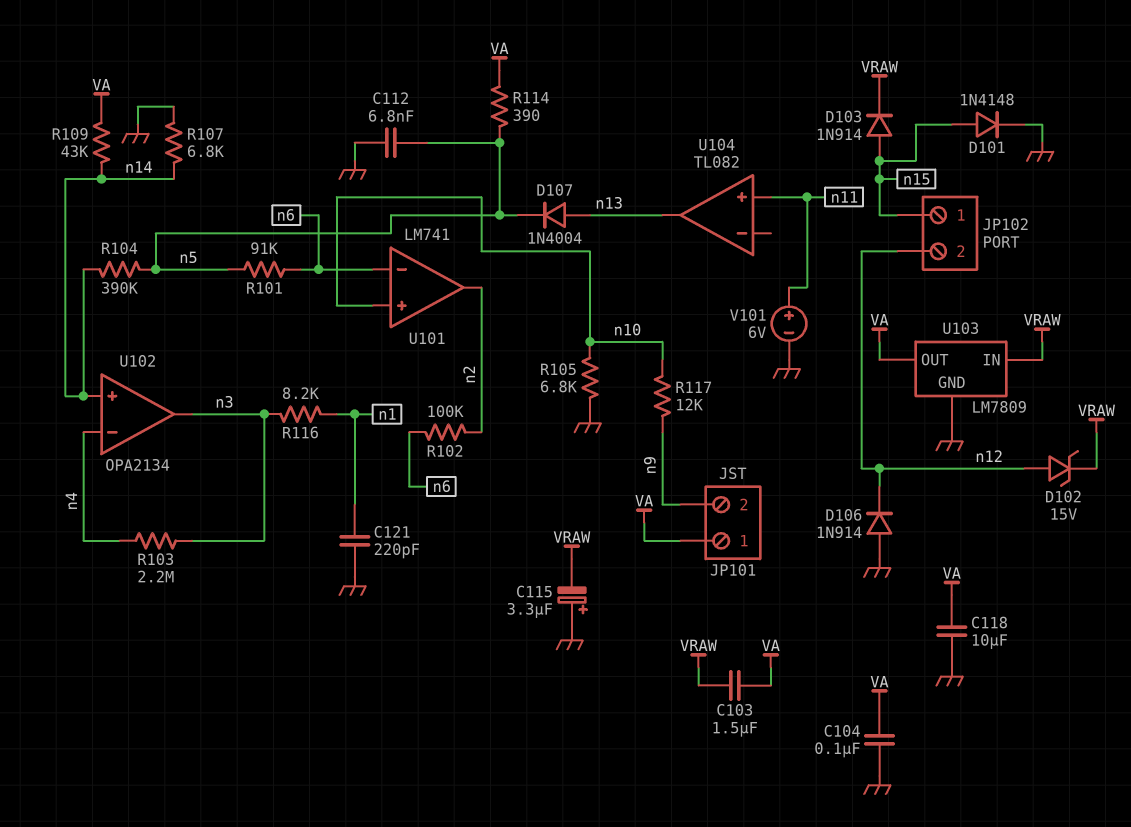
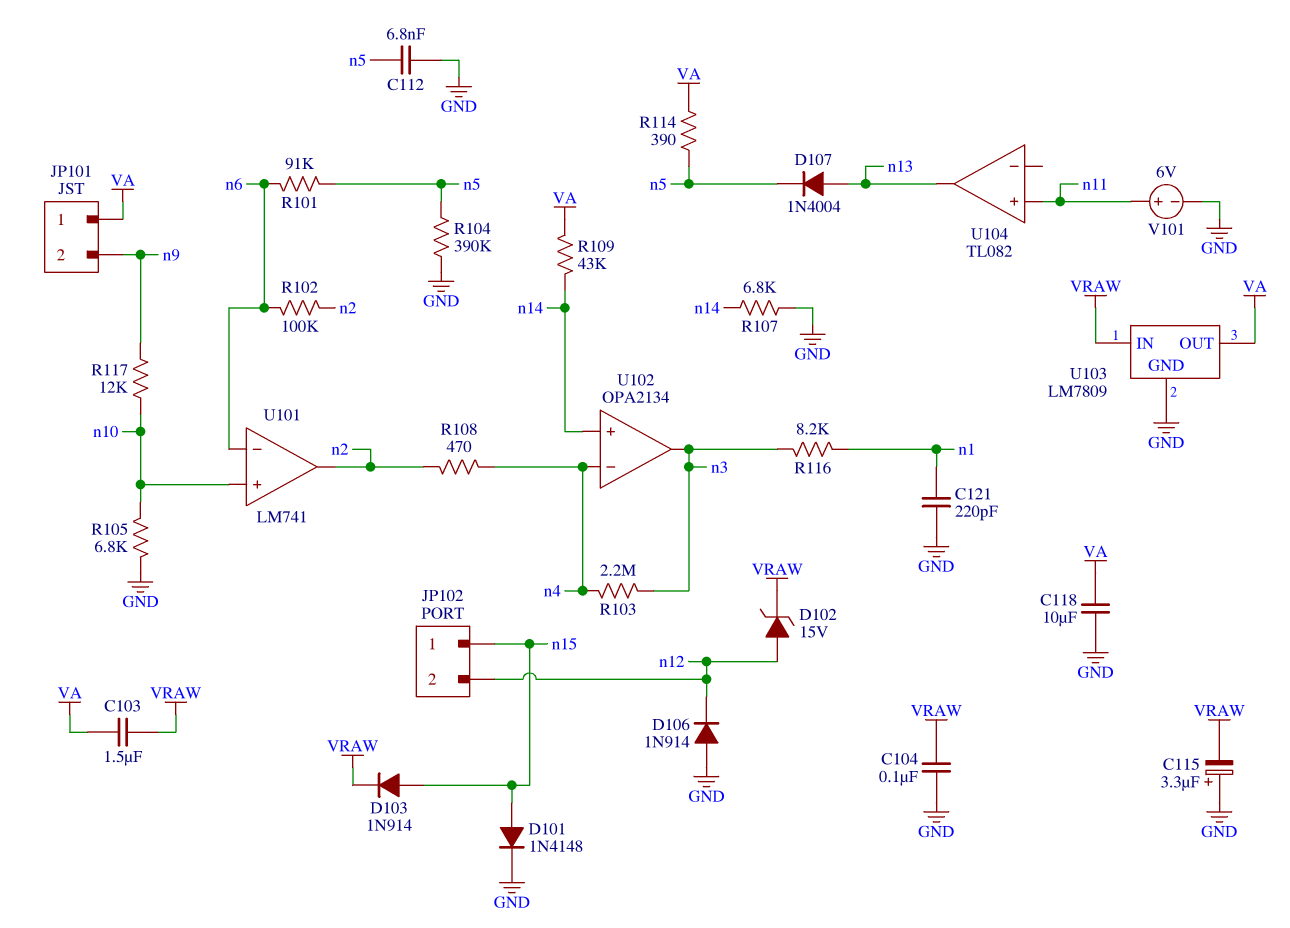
C104: 100nF (GND, VA) -> 100nF (GND, VRAW)
R104: 390k (n5, n14) -> 390k (GND, n5)
R108: none -> 470 (n2, n4)

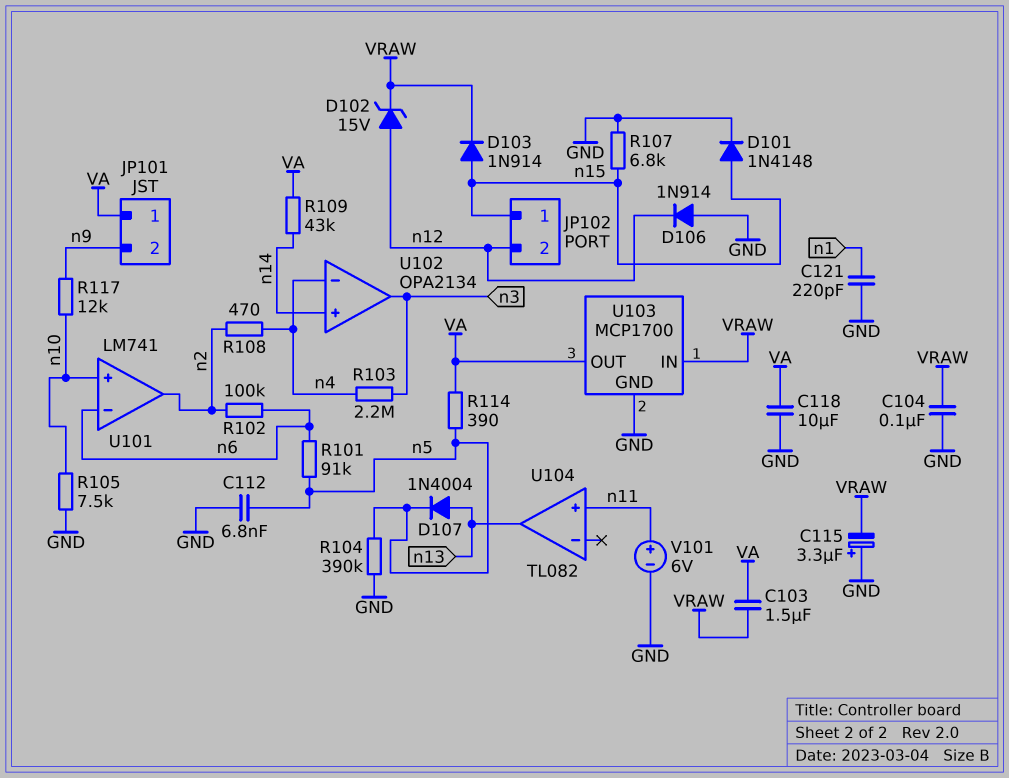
R105: 6.8k (GND, n10) -> 7.5k (GND, n10)
R107: 6.8k (GND, n14) -> 6.8k (GND, n15)
R116: 8.2k (n1, n3) -> none
U103: LM7809 -> MCP1700

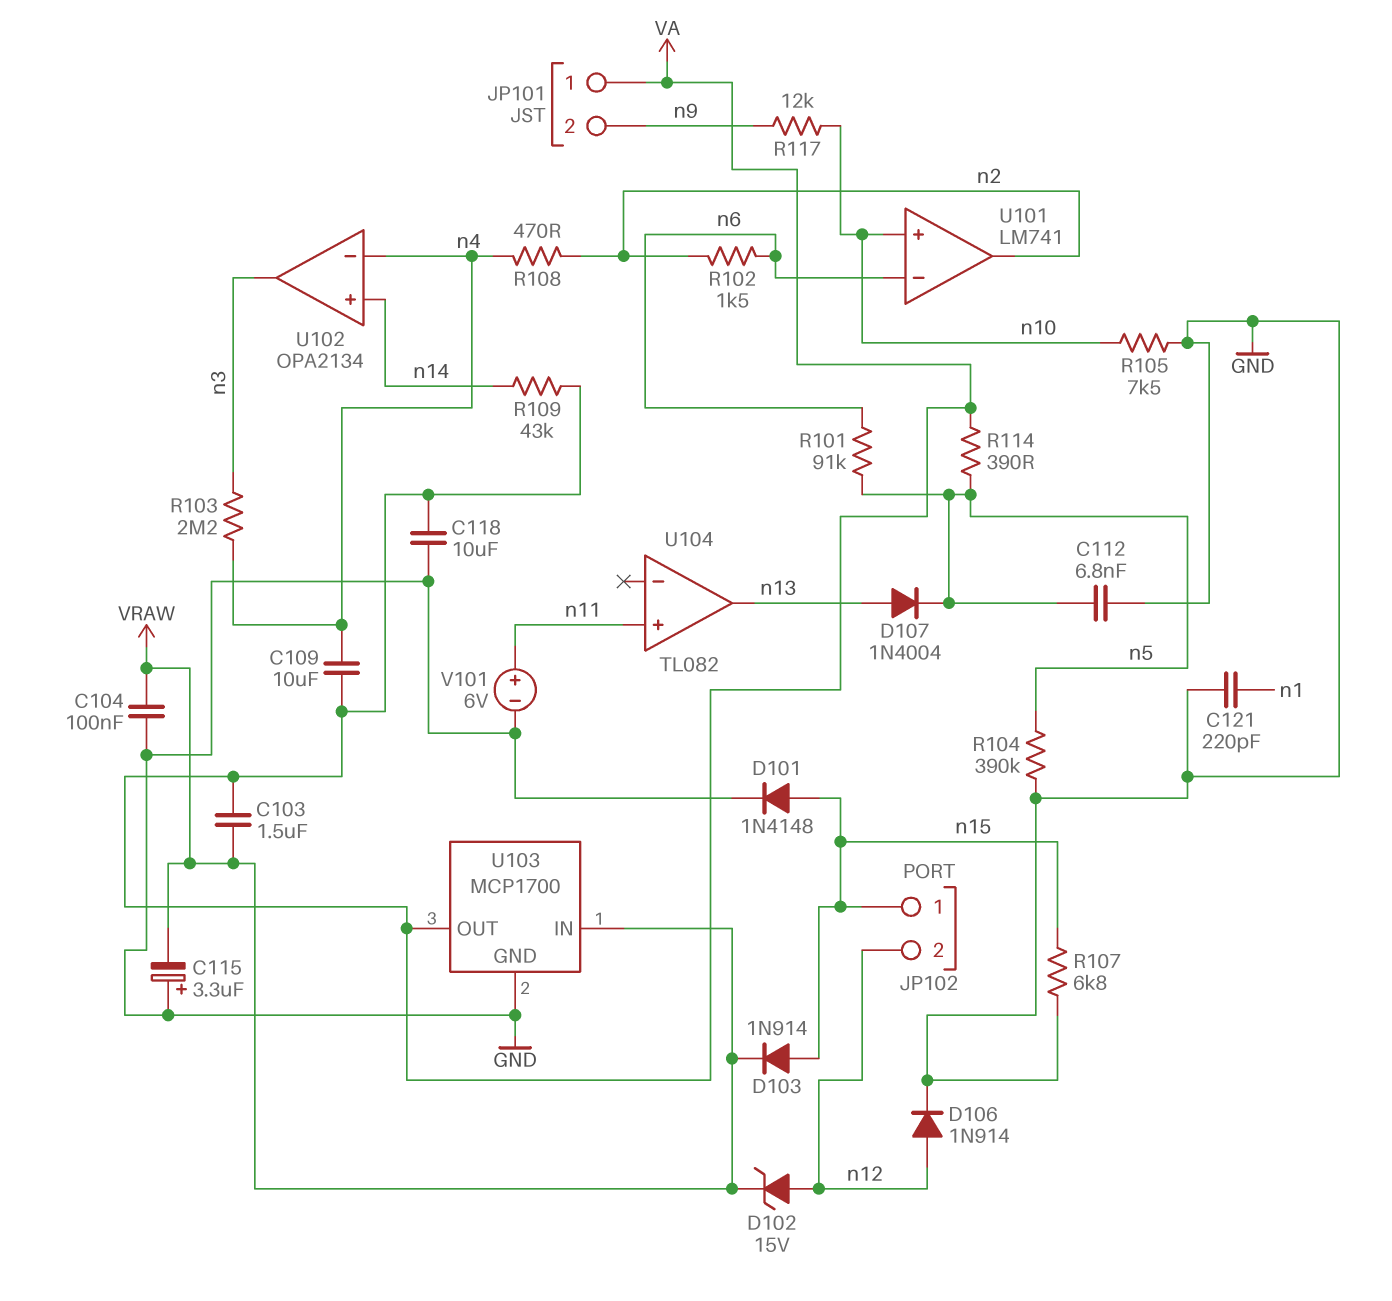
C109: none -> 10uF (VA, n4)
D106: diode 1N914 (A GND, K n12) -> diode 1N914 (A n12, K GND)
R102: 100k (n2, n6) -> 1.5k (n2, n6)

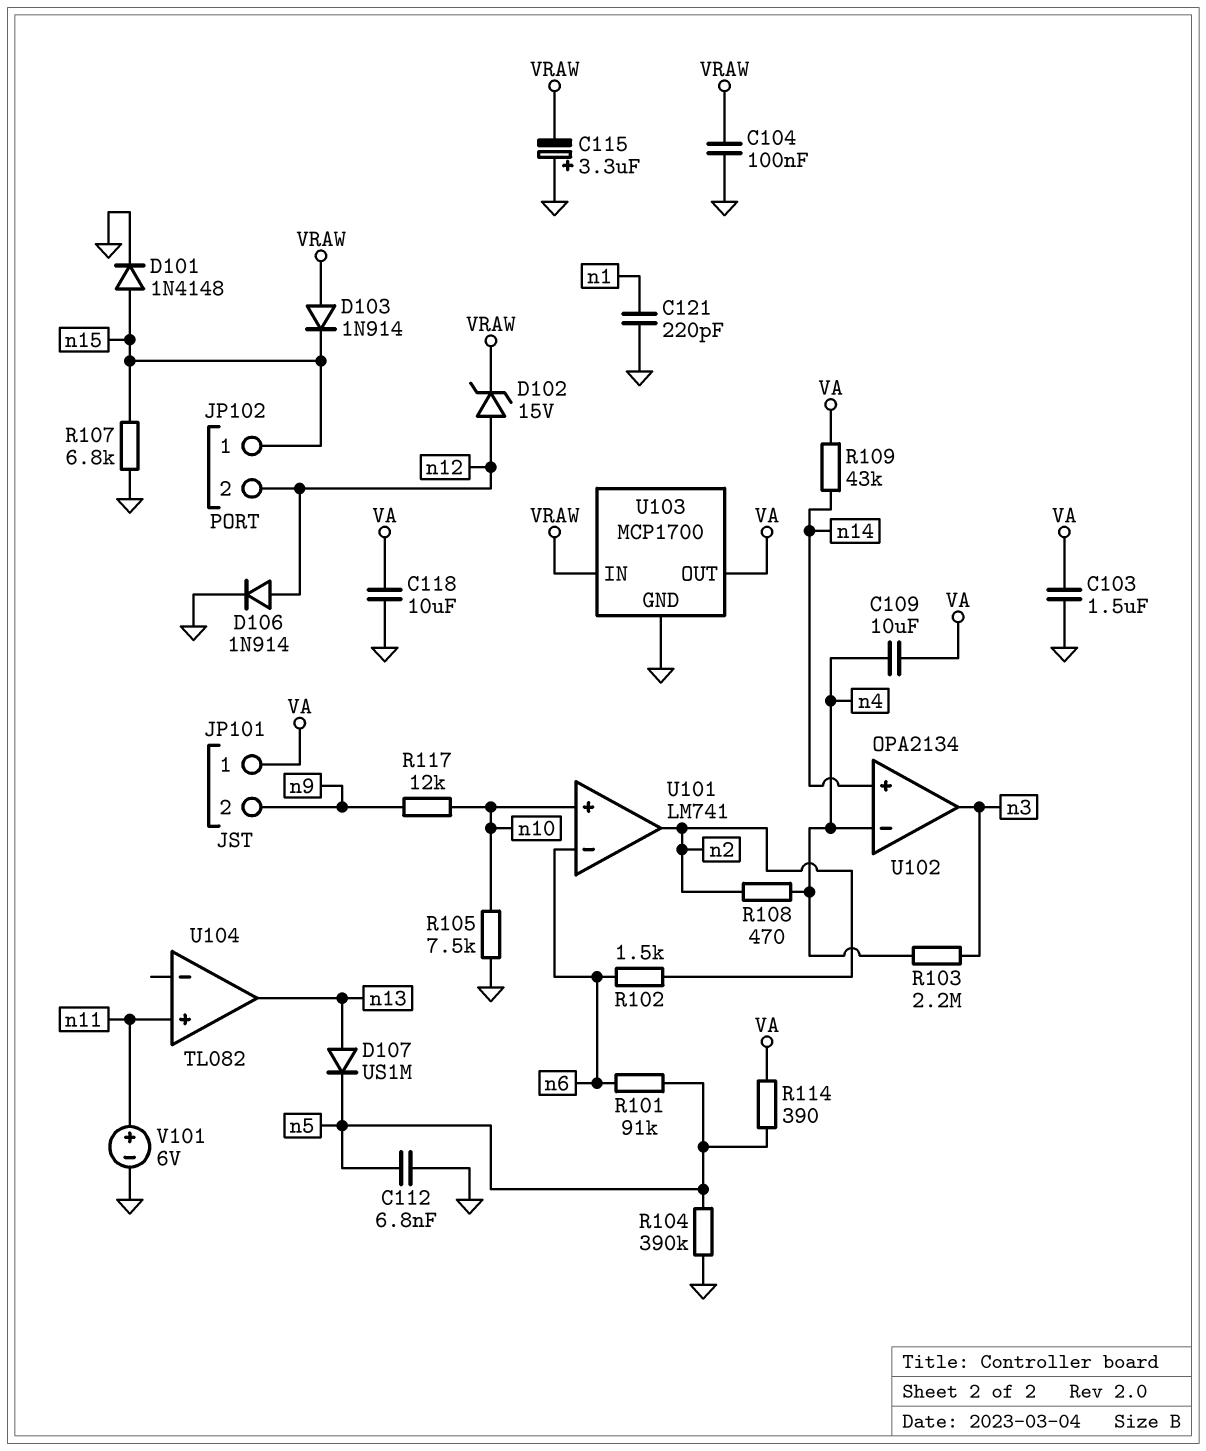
C103: 1.5uF (VA, VRAW) -> 1.5uF (GND, VA)
D103: diode 1N914 (A n15, K VRAW) -> diode 1N914 (A VRAW, K n15)
D107: diode 1N4004 (A n13, K n5) -> diode US1M (A n13, K n5)

